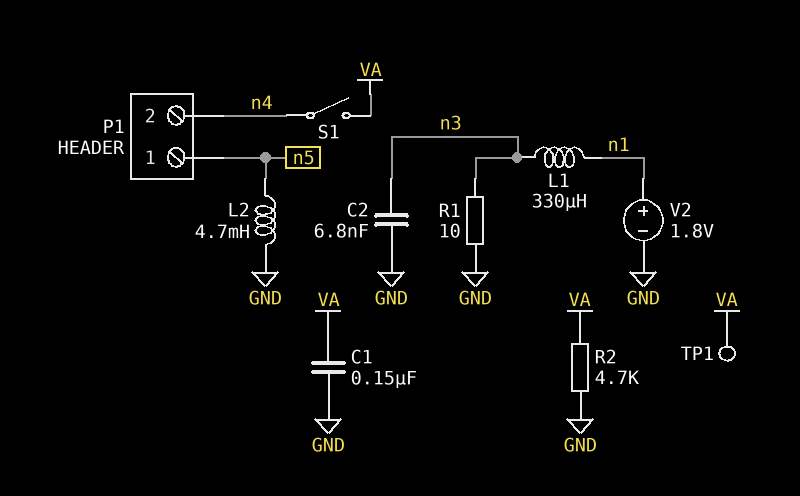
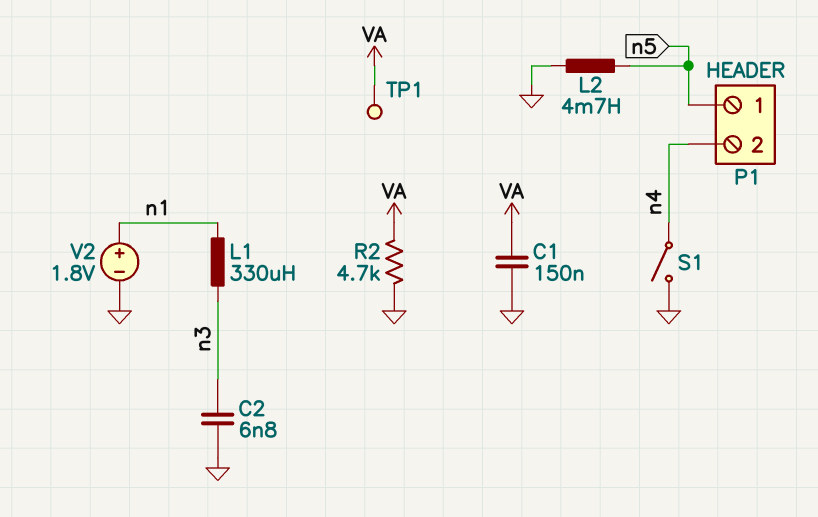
R1: 10 (GND, n3) -> none
S1: switch (VA, n4) -> switch (GND, n4)

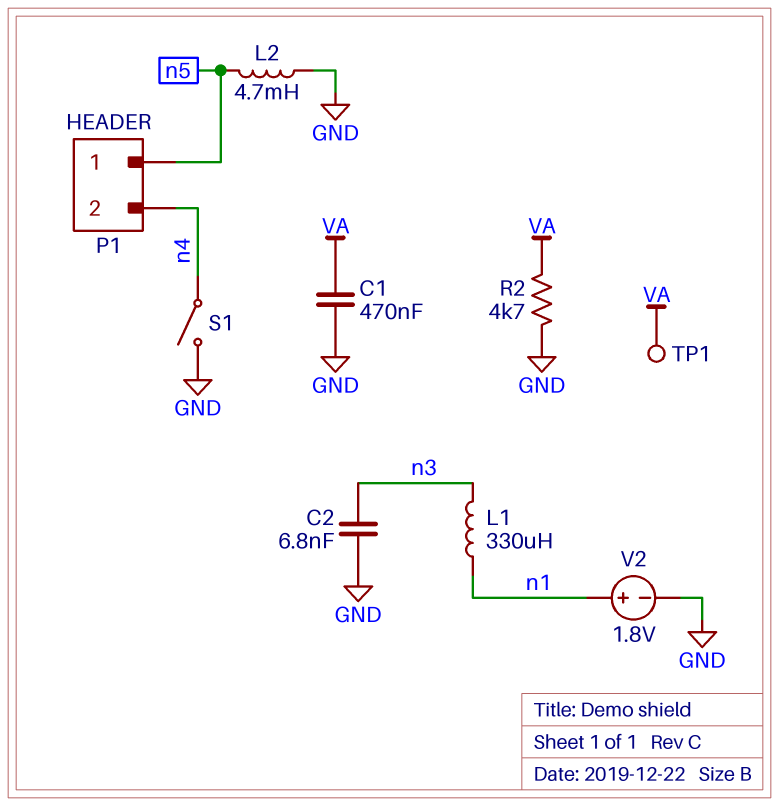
C1: 150nF (GND, VA) -> 470nF (GND, VA)

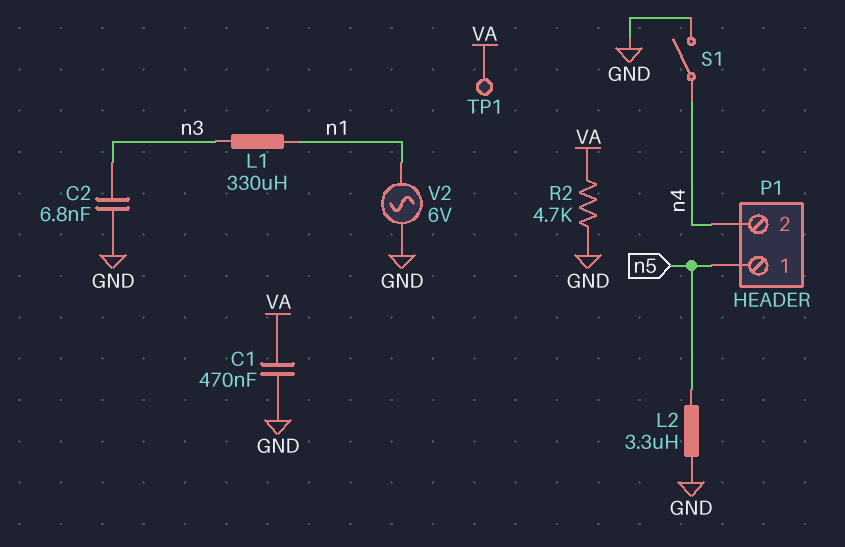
L2: 4.7mH (GND, n5) -> 3.3uH (GND, n5)
V2: 1.8V (plus n1, minus GND) -> AC 6V (GND, n1)

